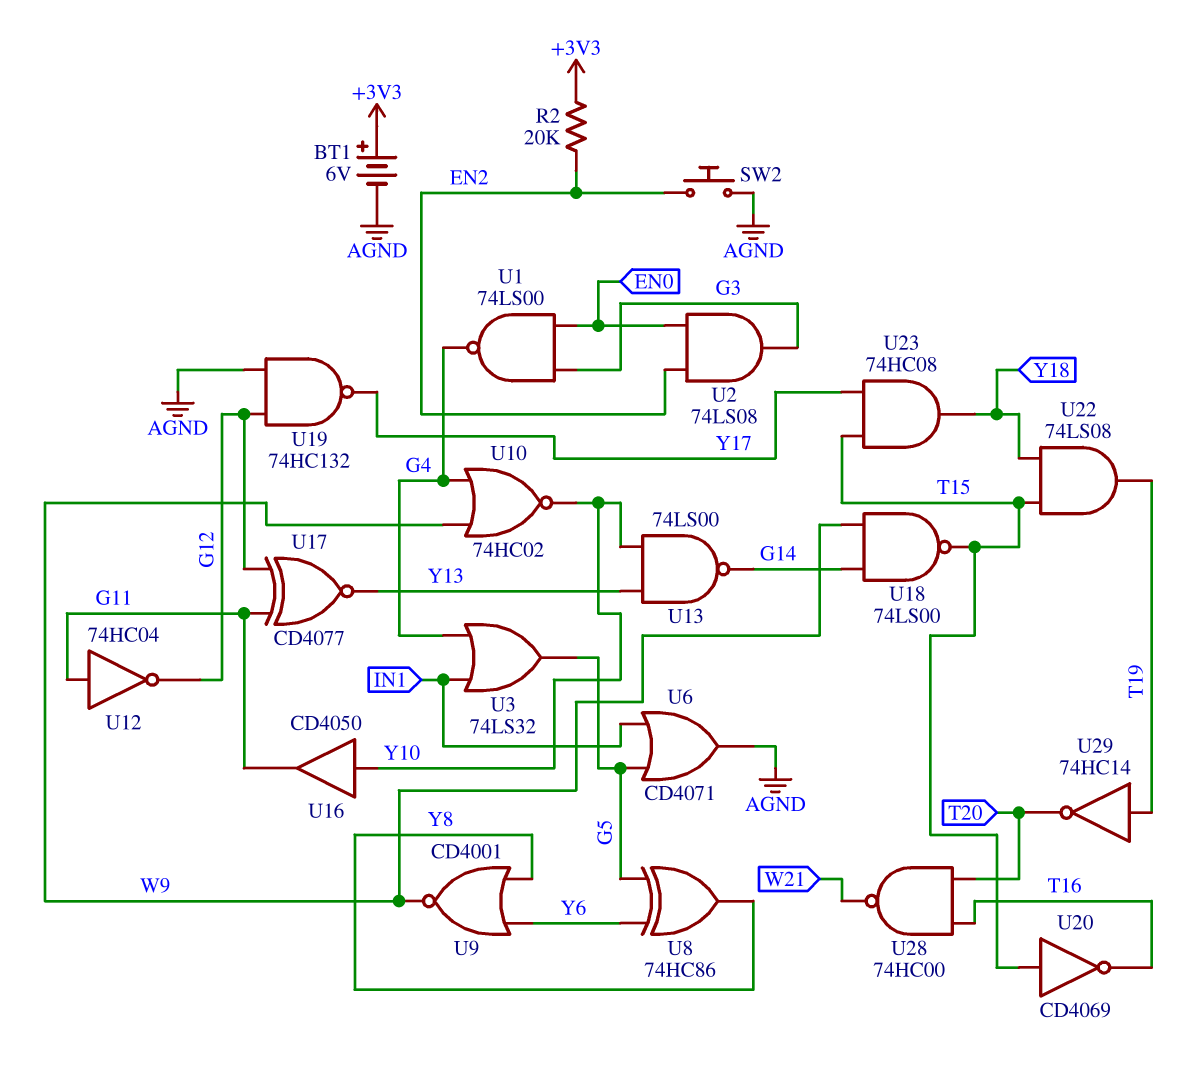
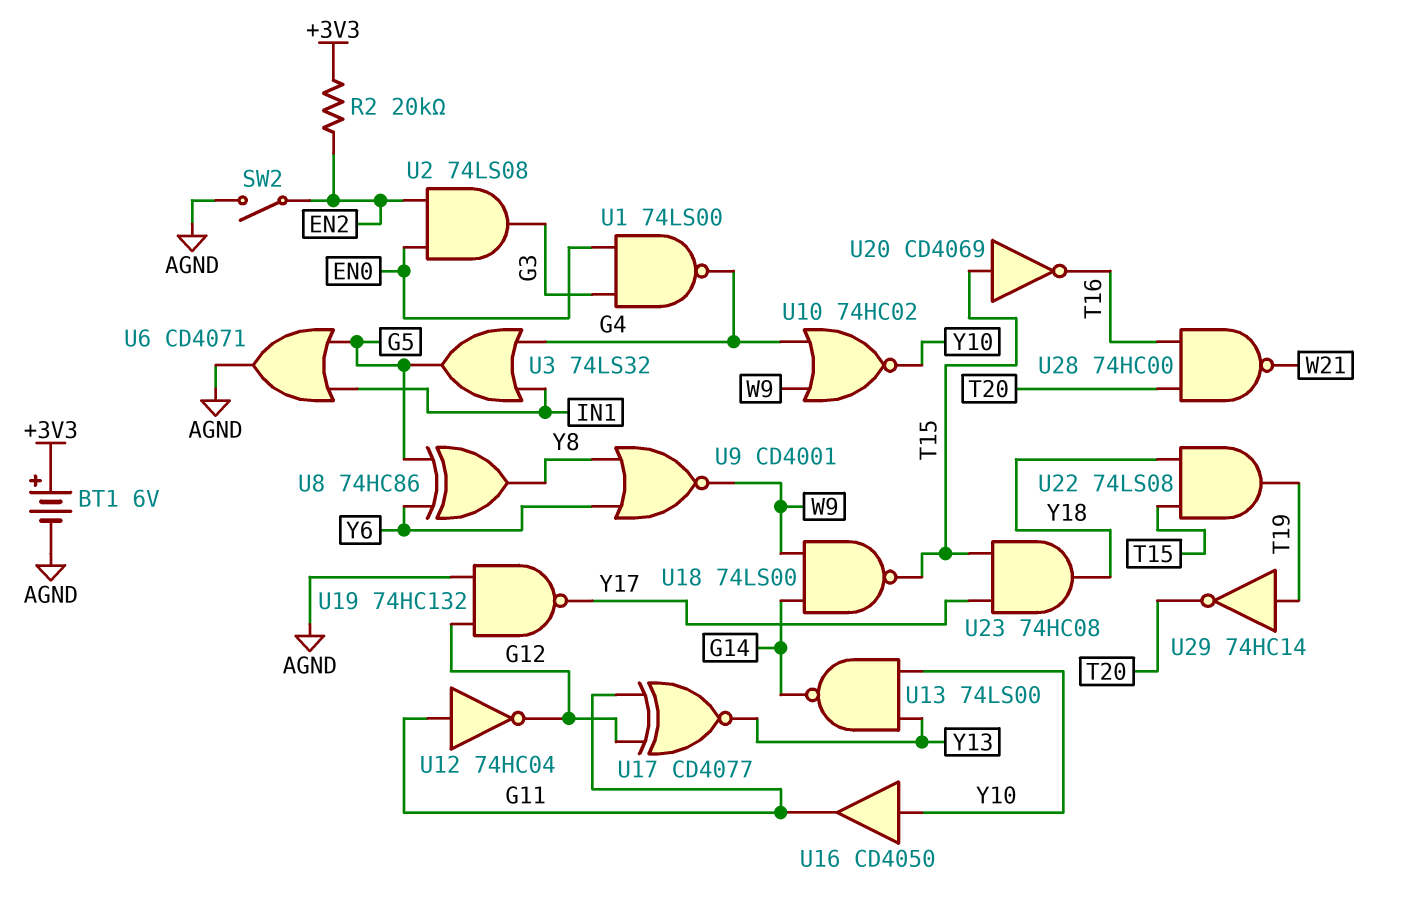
SW2: button (AGND, EN2) -> switch (AGND, EN2)

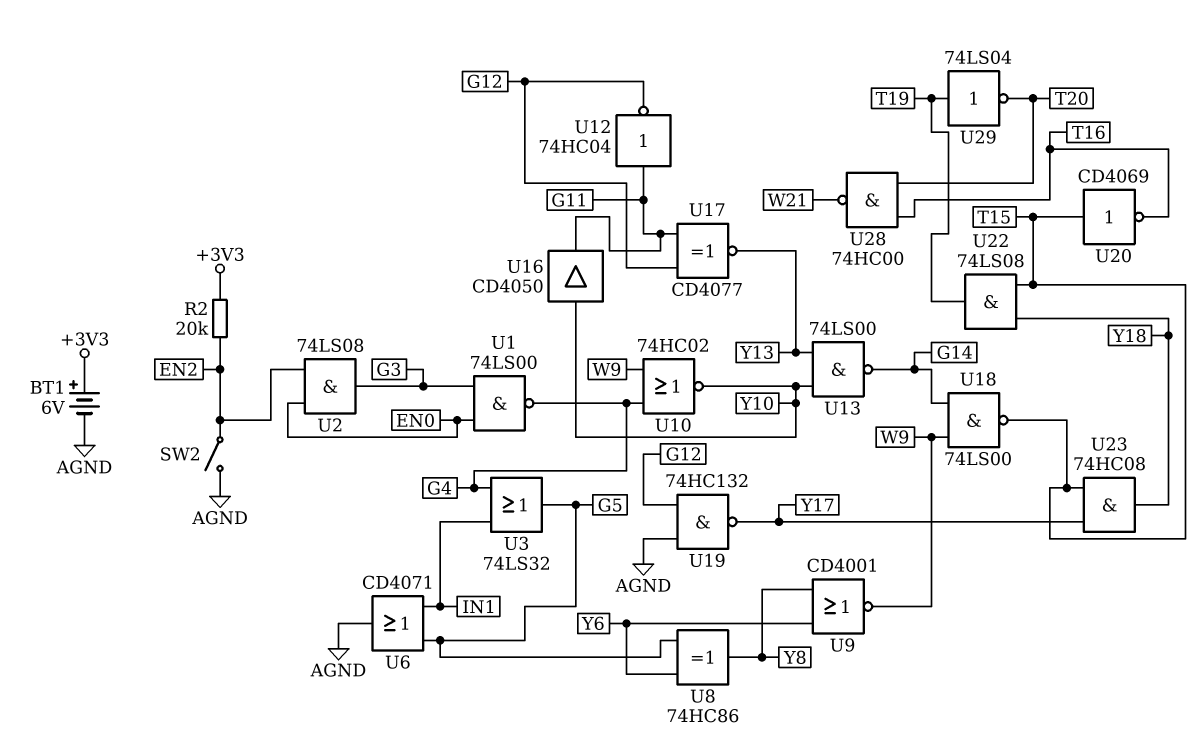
U29: NOT 74HC14 (in T19, out T20) -> NOT 74LS04 (in T19, out T20)

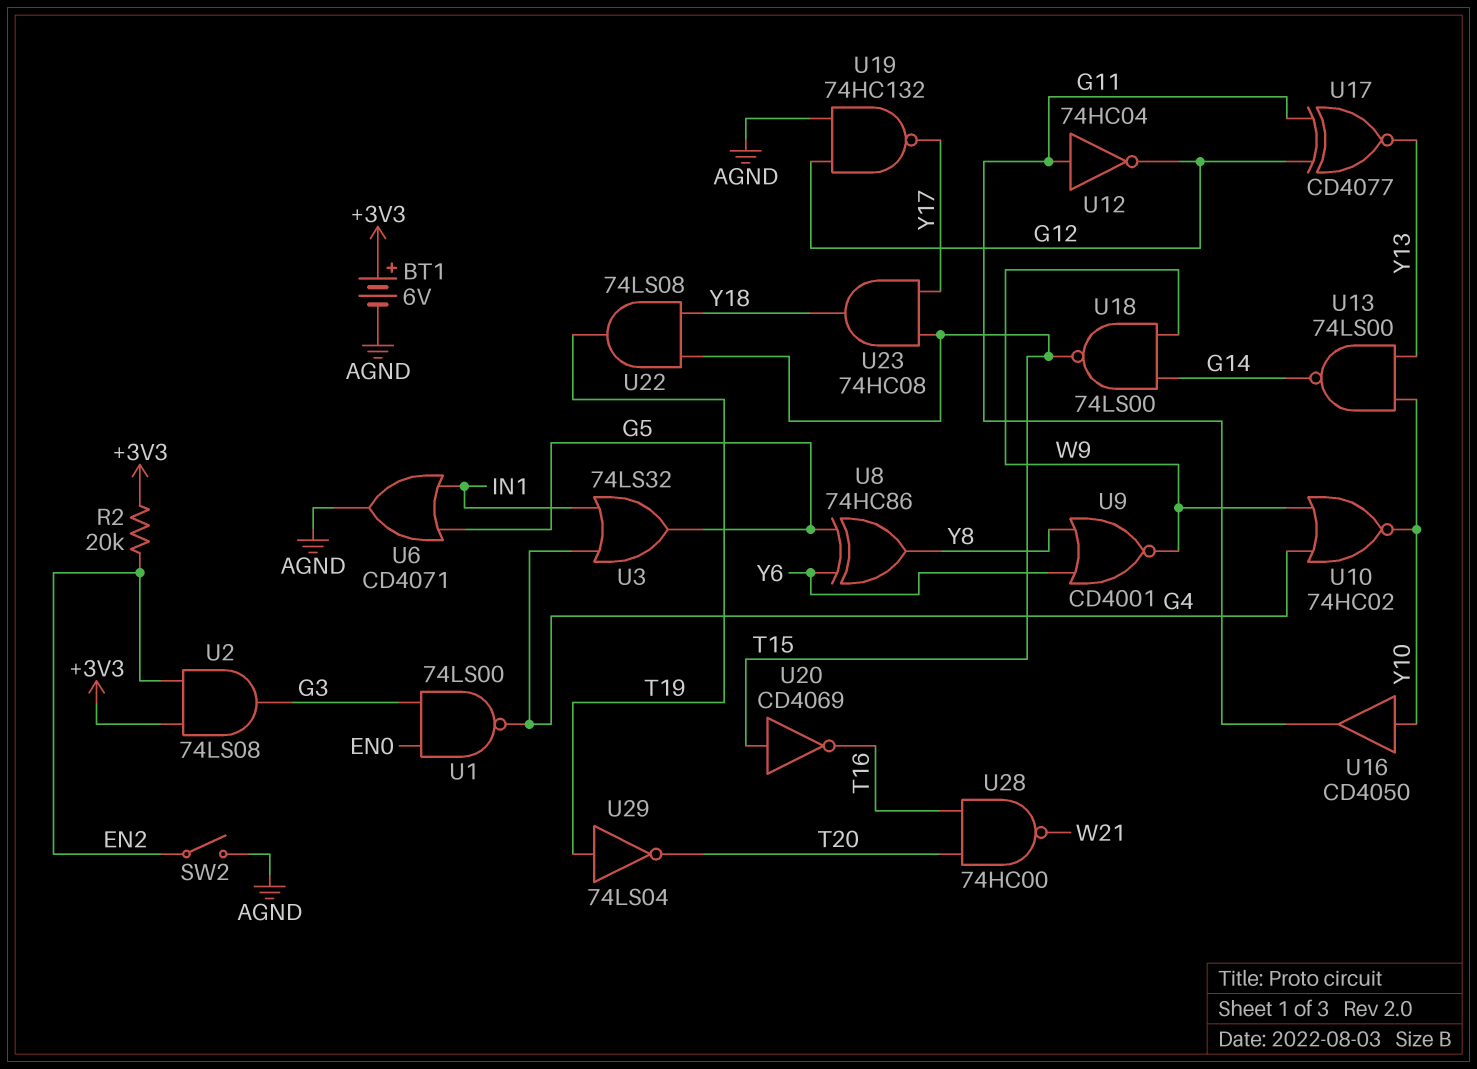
U2: AND 74LS08 (in EN0, in EN2, out G3) -> AND 74LS08 (in +3V3, in EN2, out G3)

